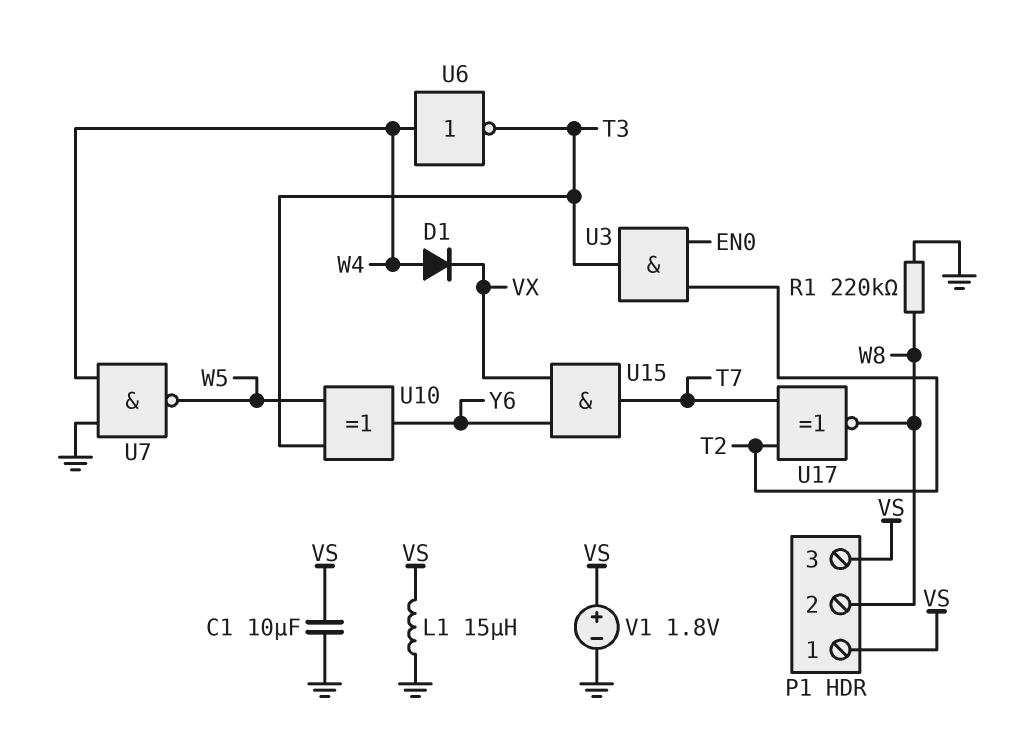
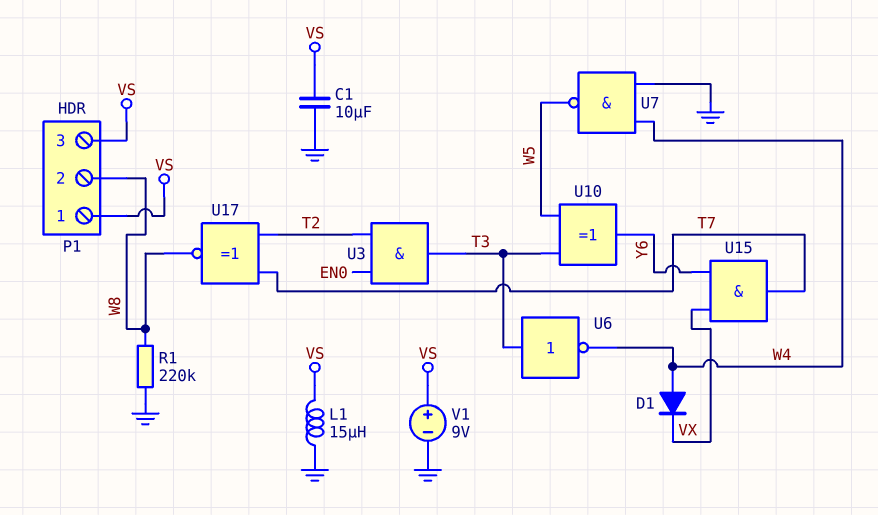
U6: NOT (in W4, out T3) -> NOT (in T3, out W4)
V1: 1.8V (plus VS, minus GND) -> 9V (plus VS, minus GND)

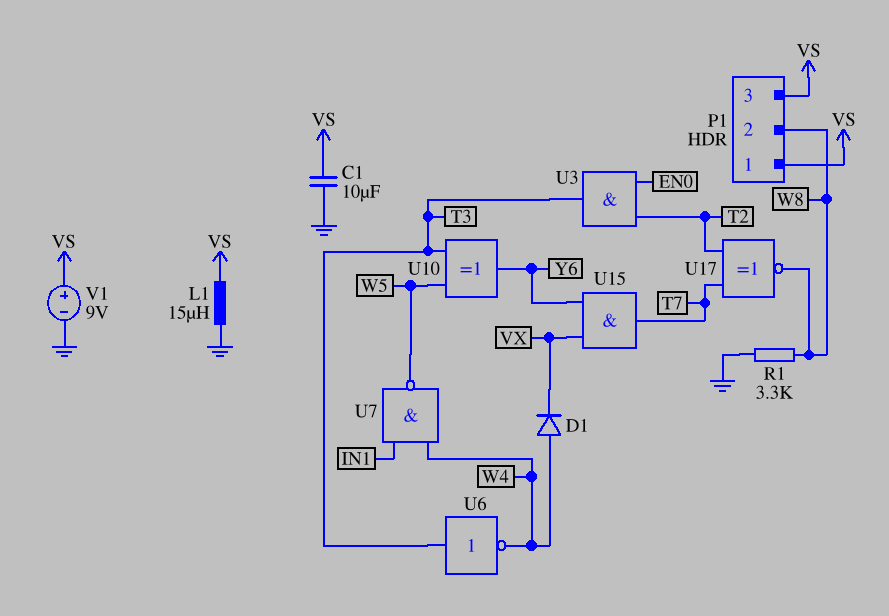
R1: 220k (GND, W8) -> 3.3k (GND, W8)
U7: NAND (in GND, in W4, out W5) -> NAND (in IN1, in W4, out W5)

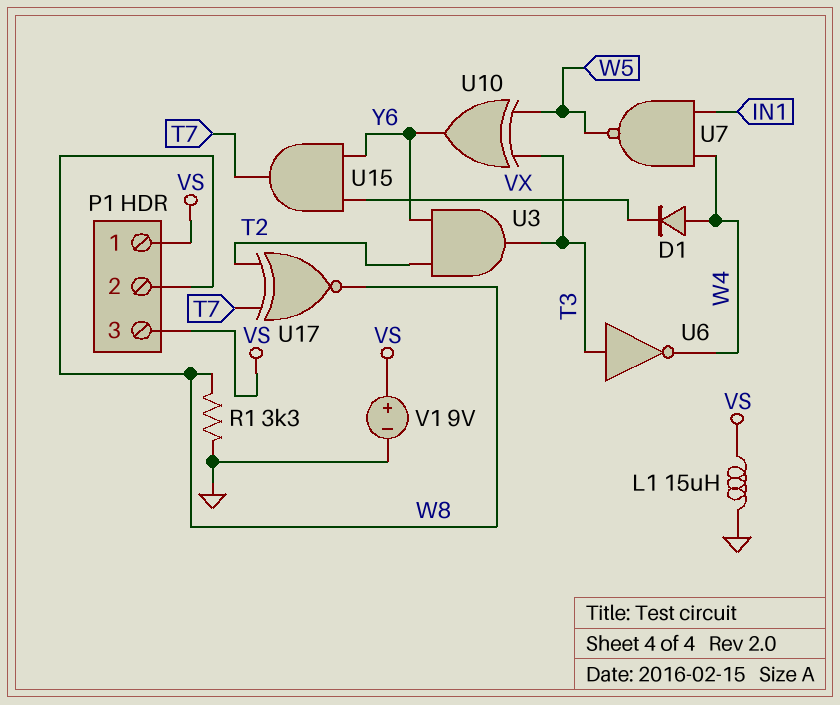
C1: 10uF (GND, VS) -> none
U3: AND (in EN0, in T2, out T3) -> AND (in T2, in Y6, out T3)

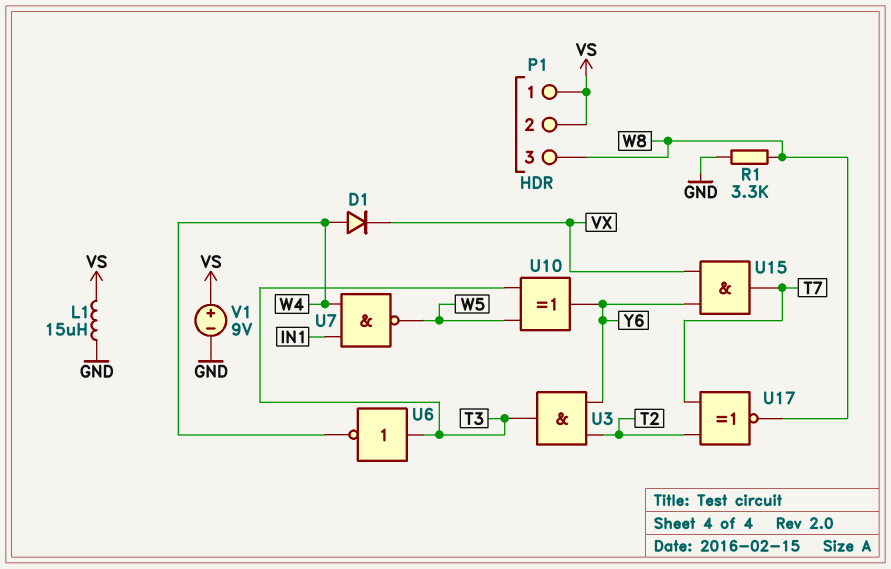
P1 pin 2: W8 -> VS
P1 pin 3: VS -> W8

